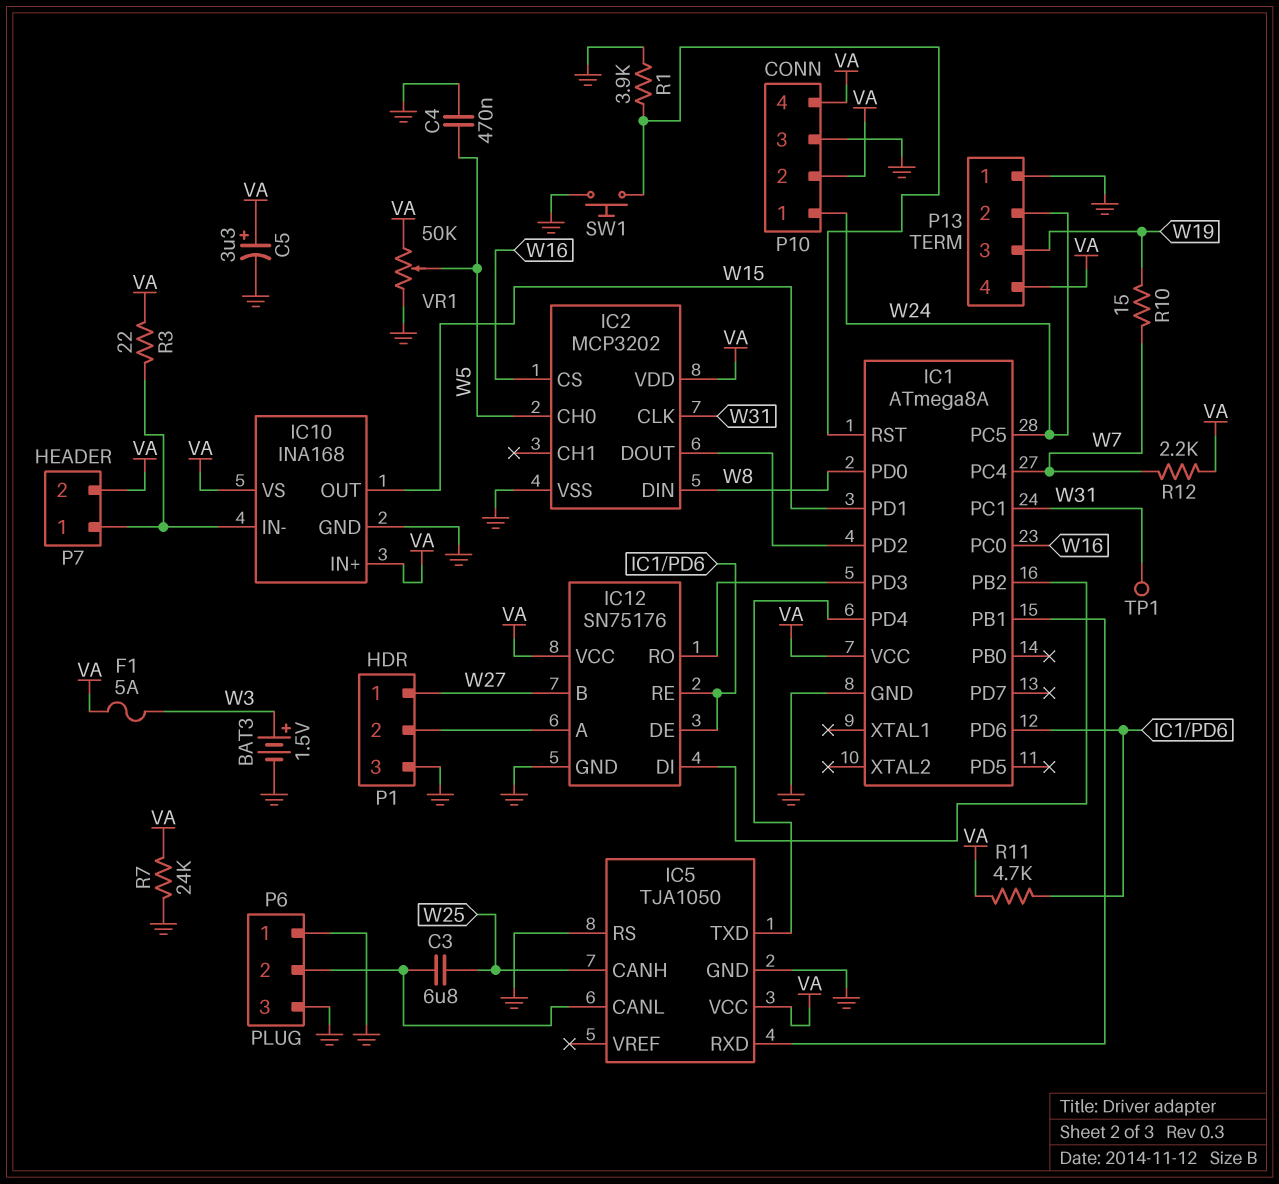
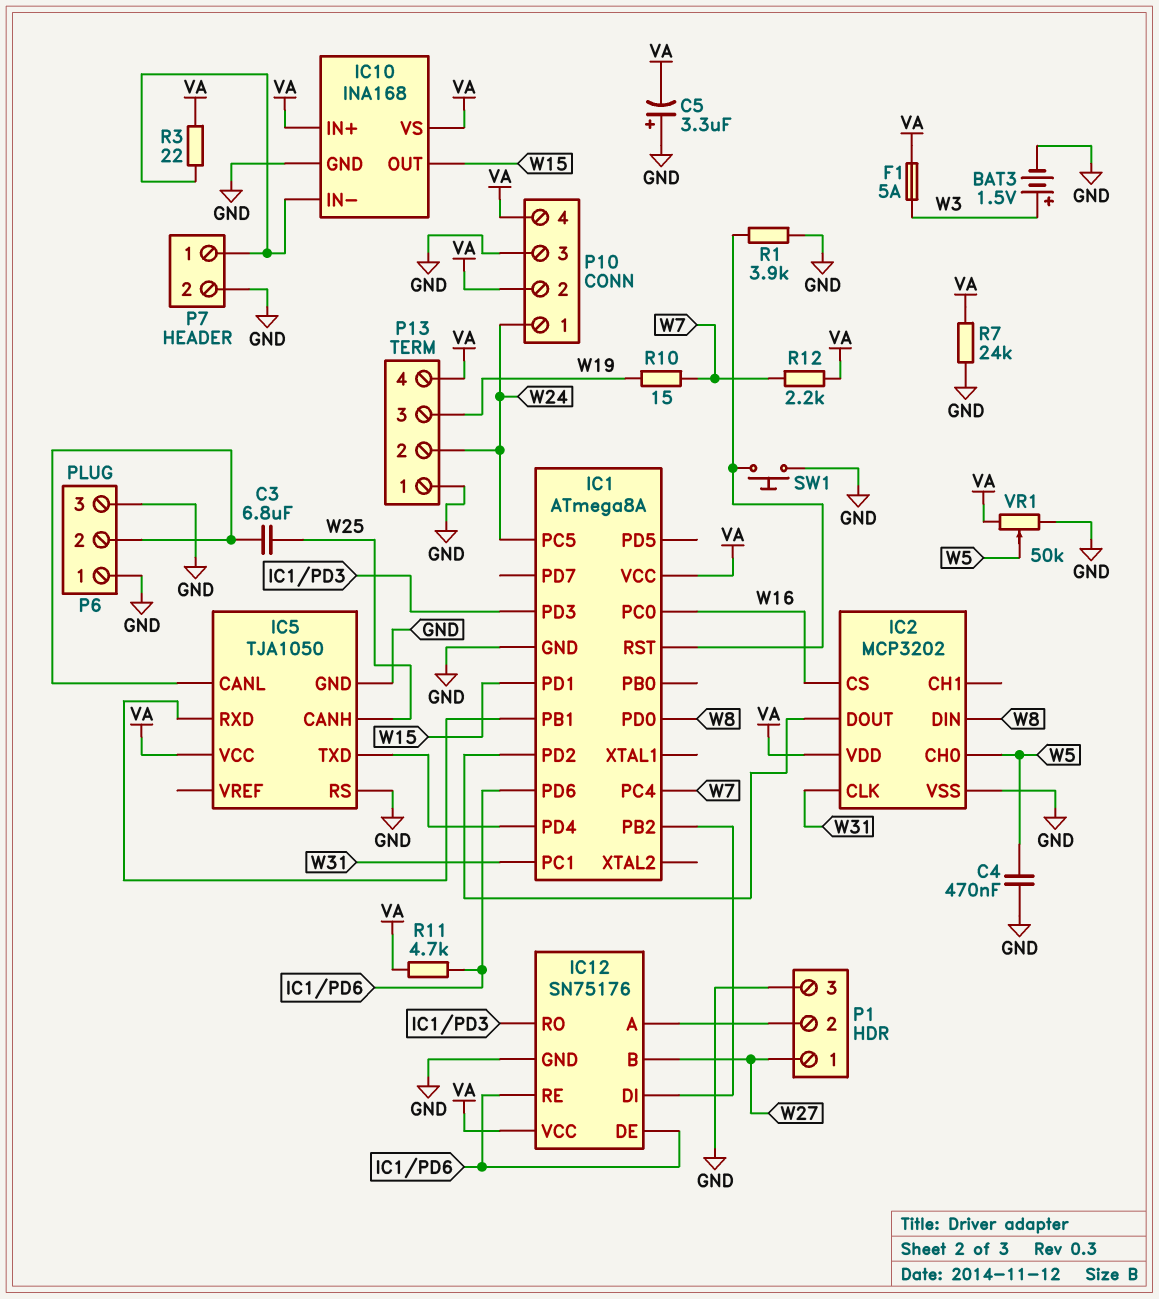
C5: 3.3uF (plus VA, minus GND) -> 3.3uF (plus GND, minus VA)
P7 pin 2: VA -> GND
TP1: test point (W31) -> none

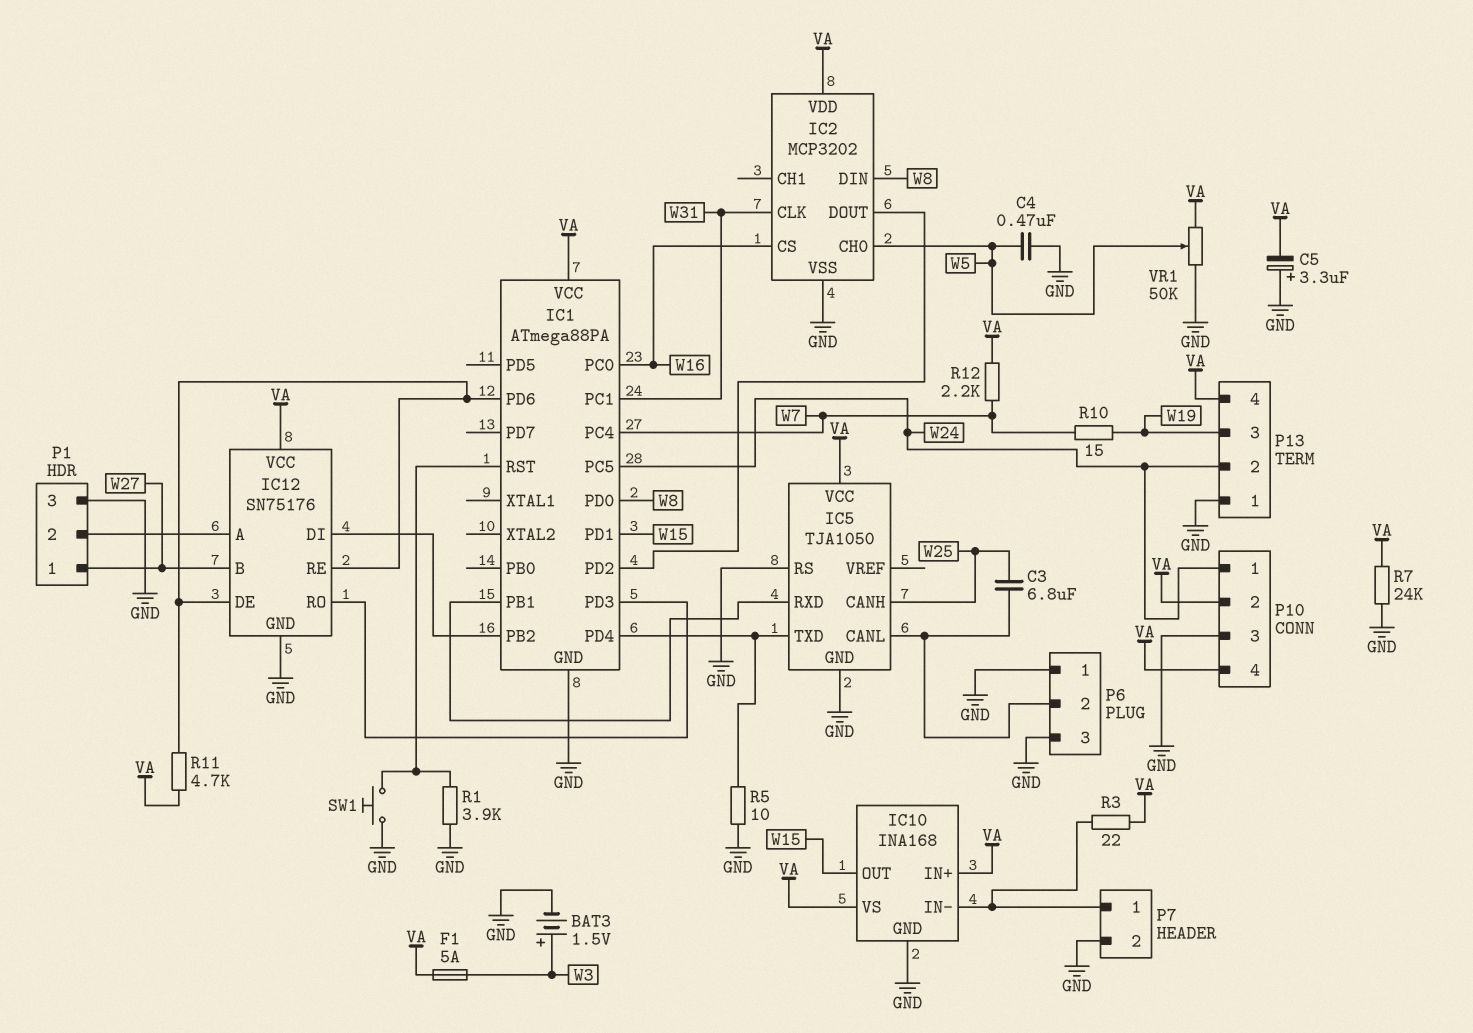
IC1: ATmega8A -> ATmega88PA
R5: none -> 10 (GND, IC1/PD4)

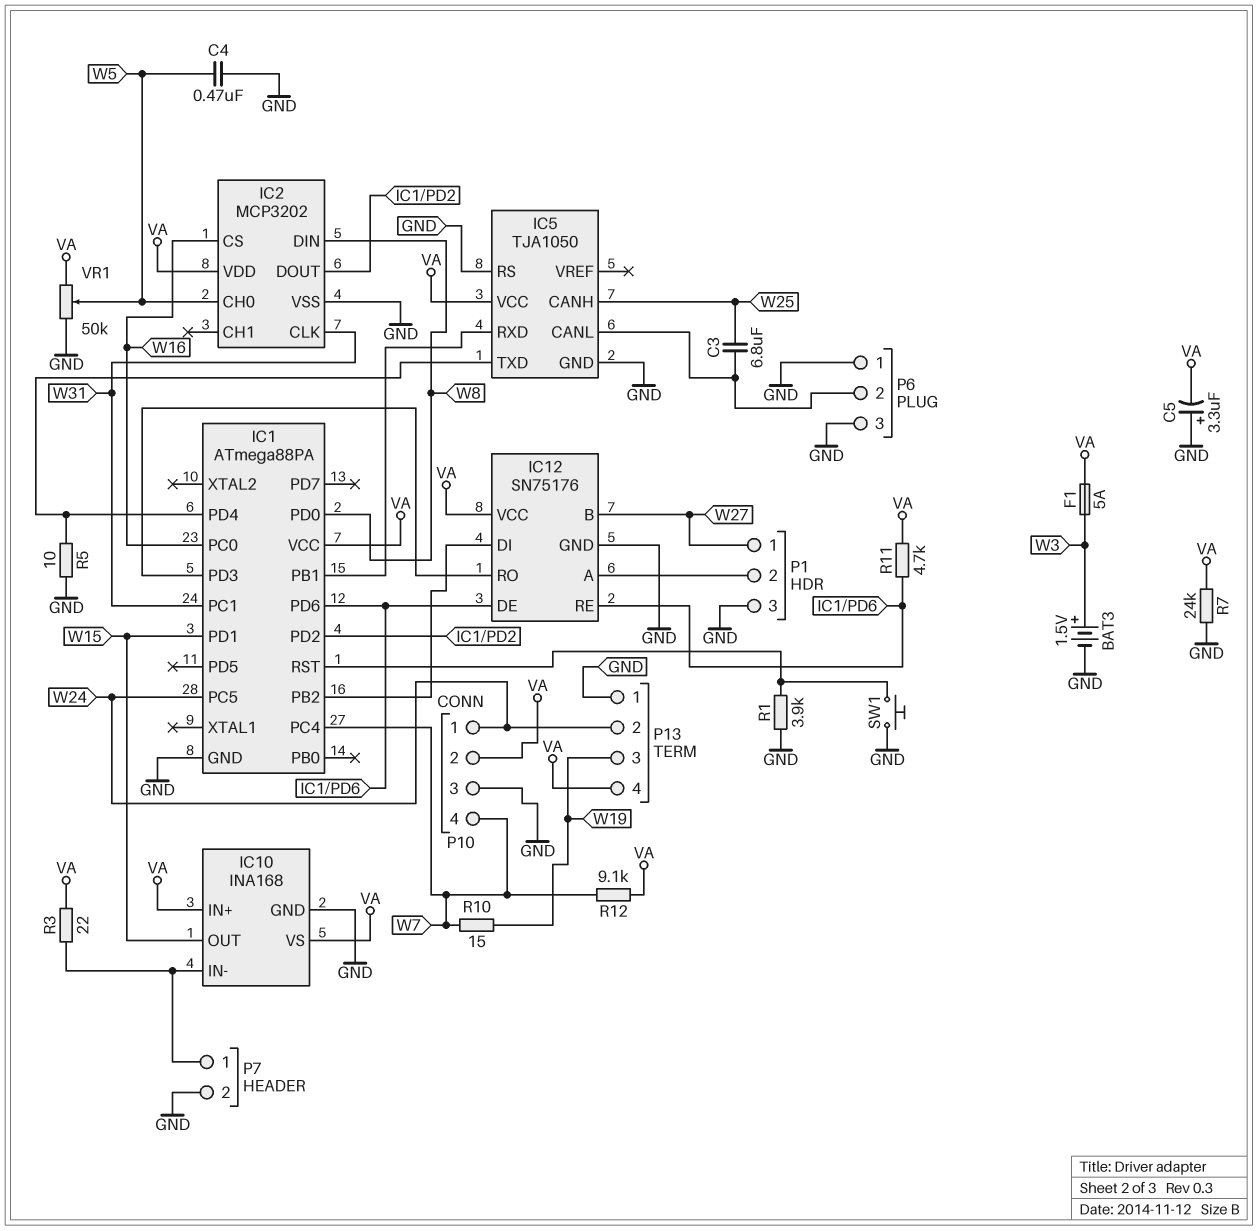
P10 pin 4: VA -> W7
R12: 2.2k (VA, W7) -> 9.1k (VA, W7)

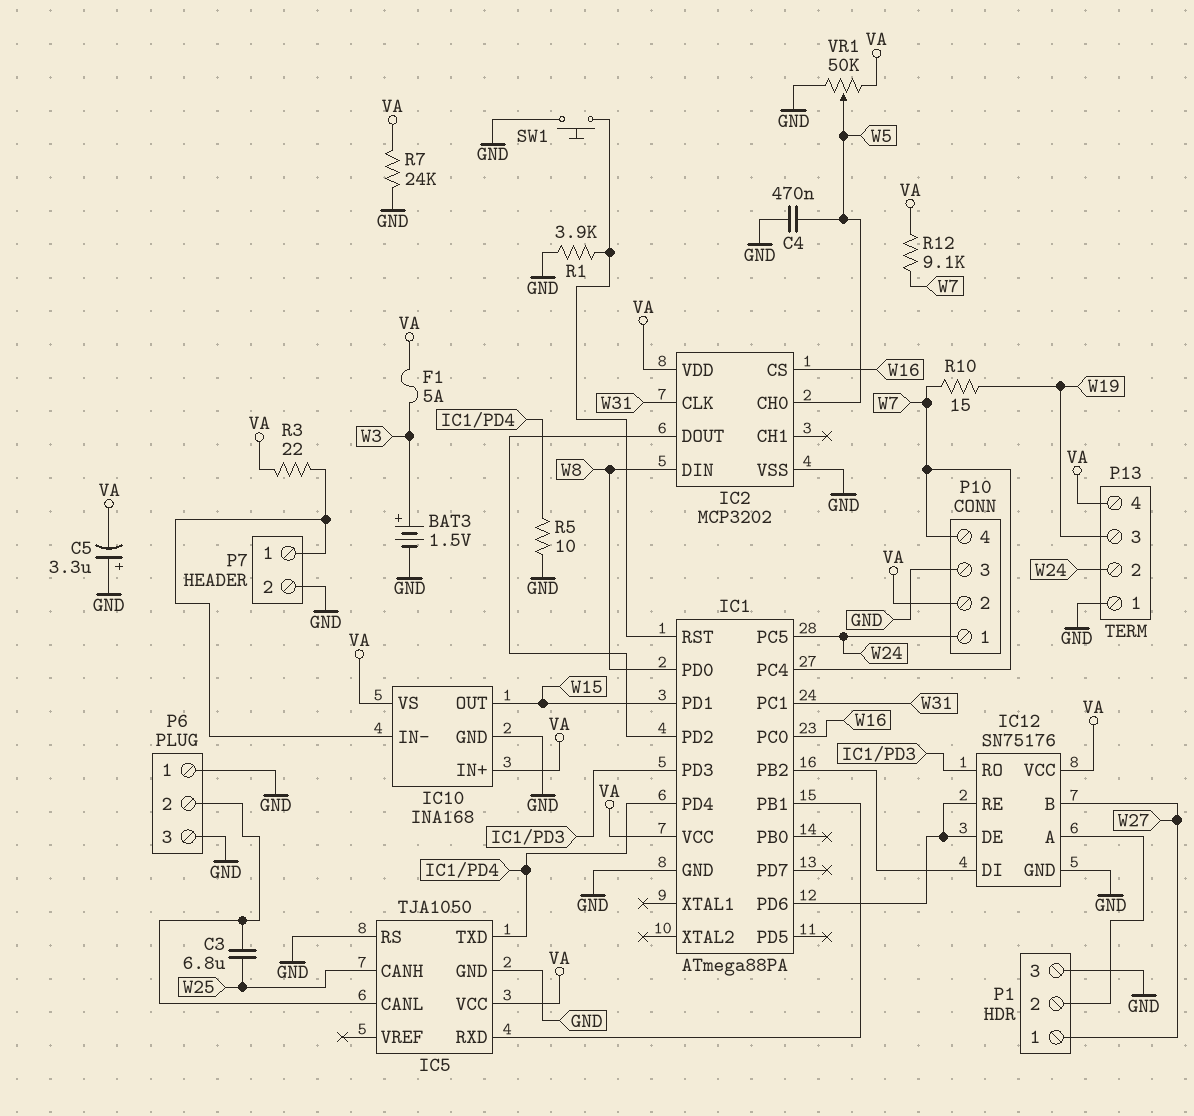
R11: 4.7k (IC1/PD6, VA) -> none

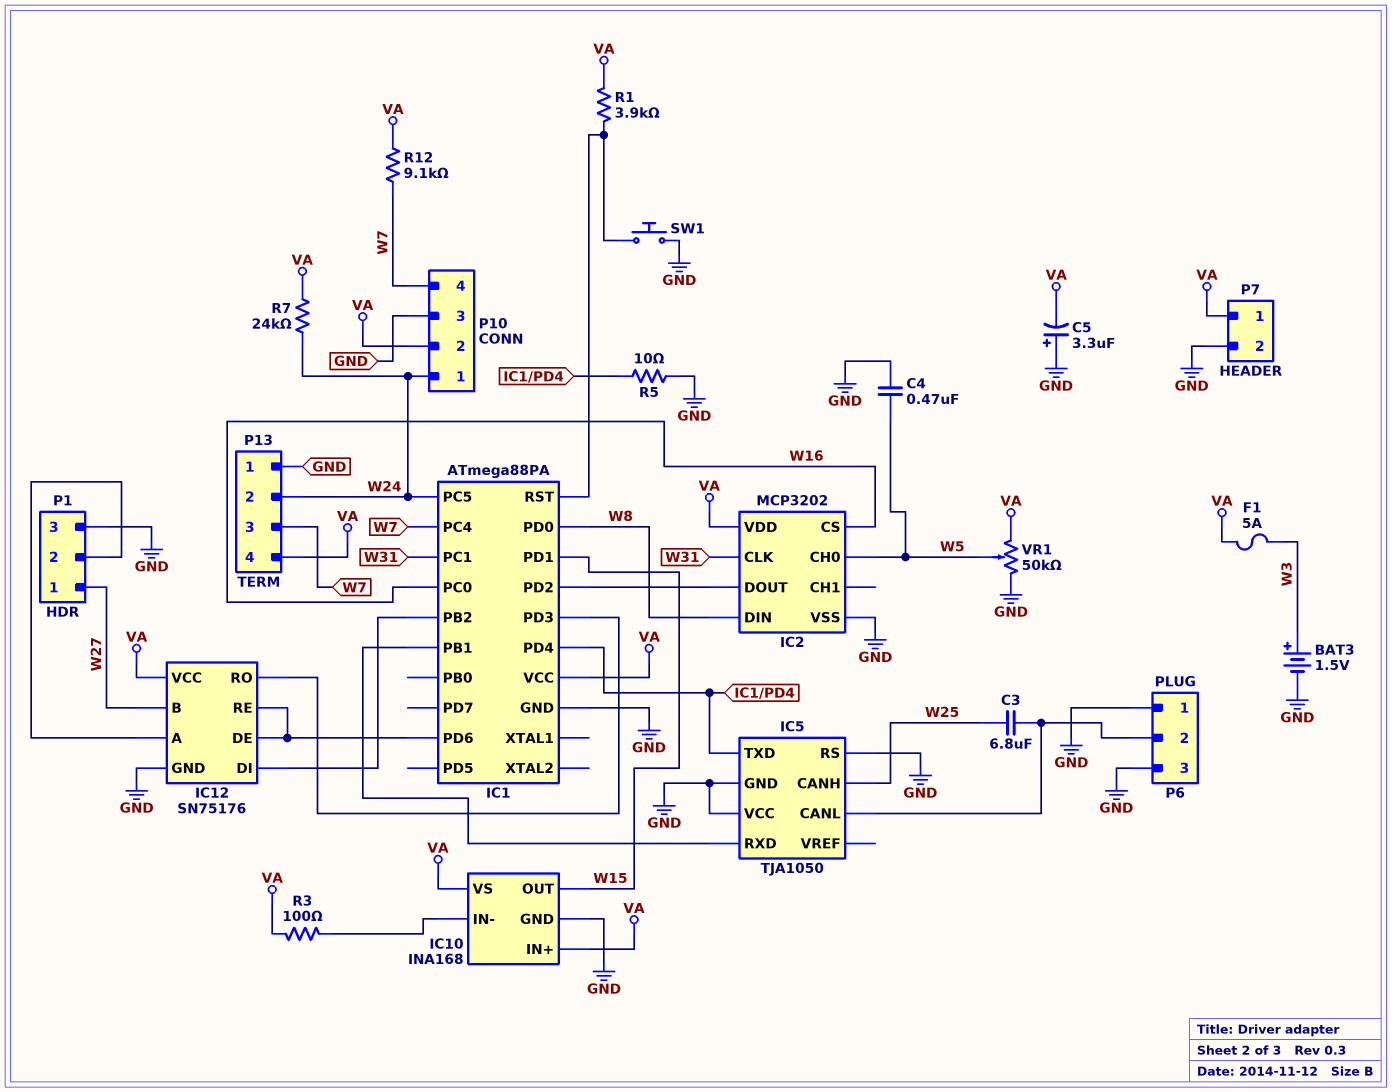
IC5 pin VCC: VA -> GND
P7 pin 1: IC10/IN- -> VA
P13 pin 3: W19 -> W7
R1: 3.9k (GND, IC1/RST) -> 3.9k (IC1/RST, VA)
R3: 22 (IC10/IN-, VA) -> 100 (IC10/IN-, VA)
R7: 24k (GND, VA) -> 24k (VA, W24)
R10: 15 (W7, W19) -> none

